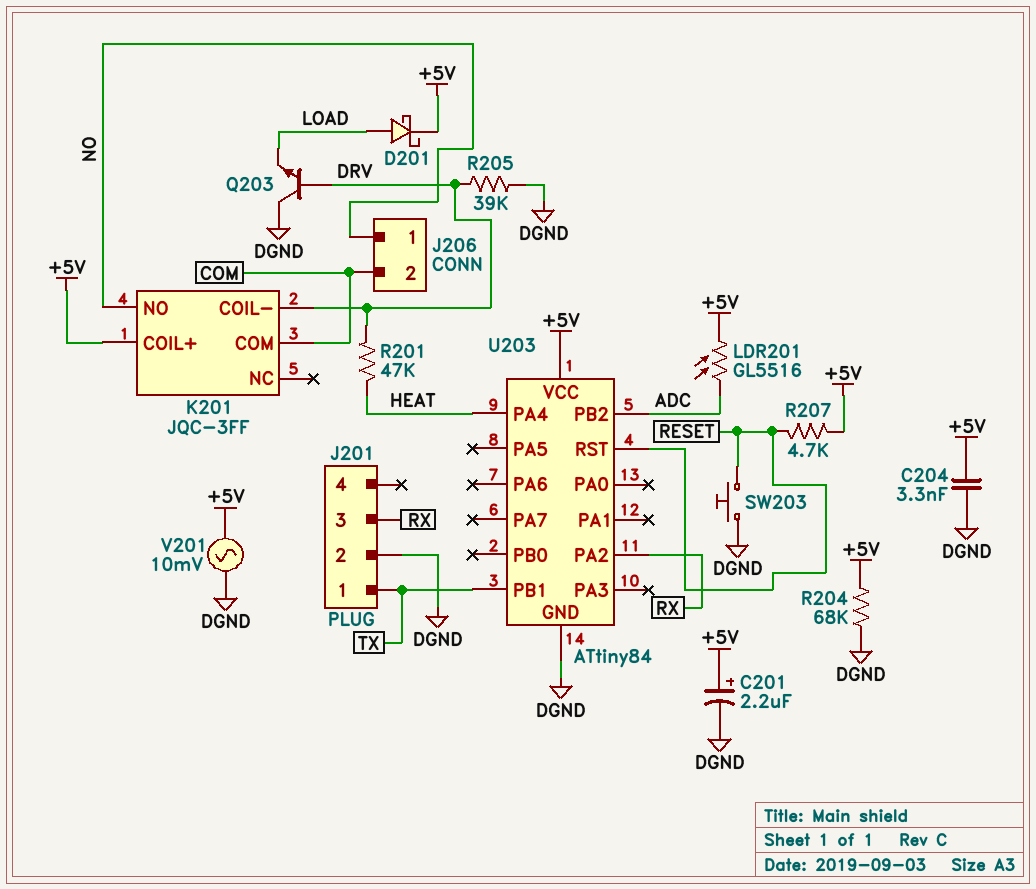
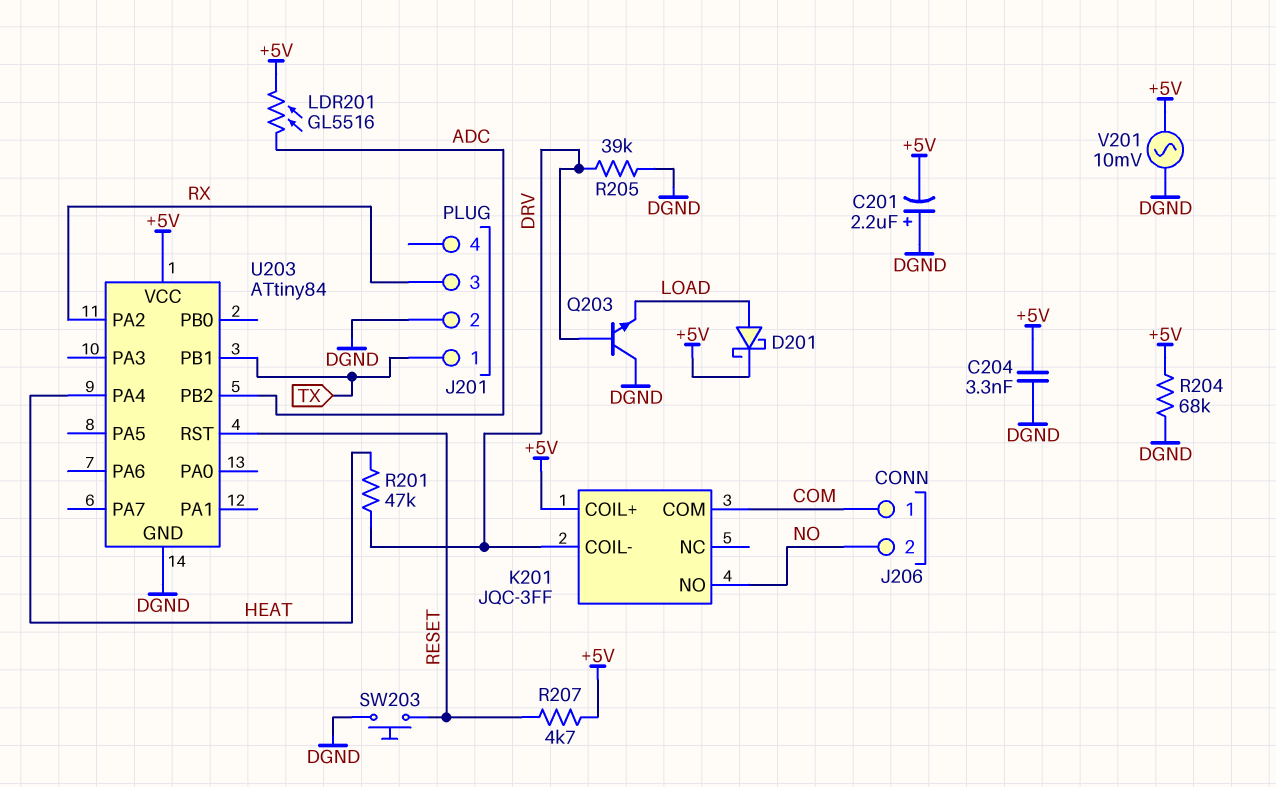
C201: 2.2uF (plus +5V, minus DGND) -> 2.2uF (plus DGND, minus +5V)
J206 pin 1: NO -> COM
J206 pin 2: COM -> NO

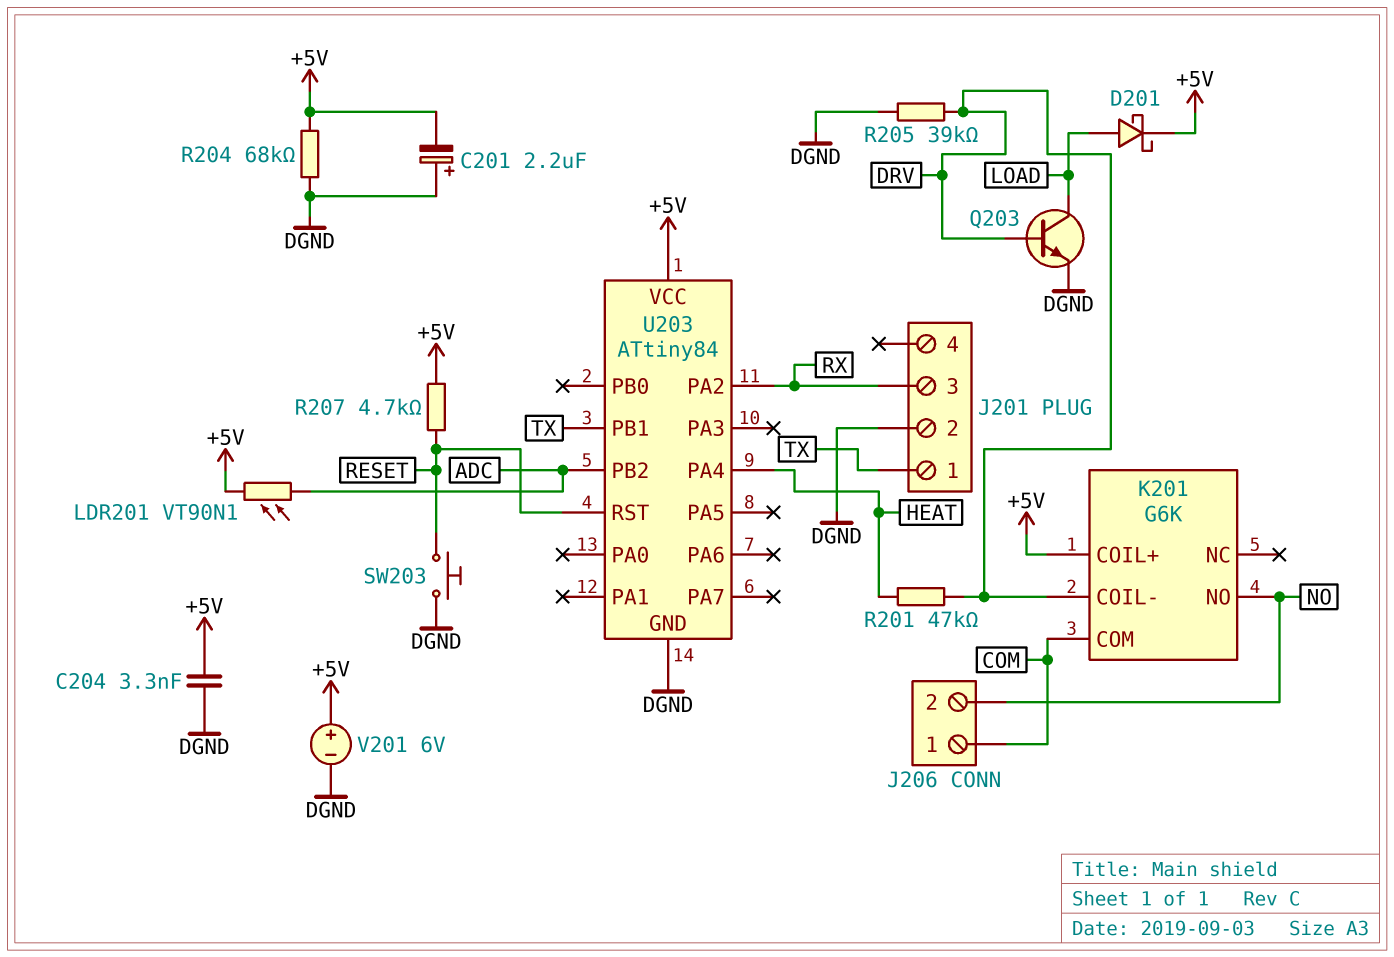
K201: JQC-3FF -> G6K
LDR201: GL5516 (+5V, ADC) -> VT90N1 (+5V, ADC)
Q203: NPN (B DRV, C DGND, E LOAD) -> NPN (B DRV, C LOAD, E DGND)
V201: AC 10mV (+5V, DGND) -> 6V (plus +5V, minus DGND)

